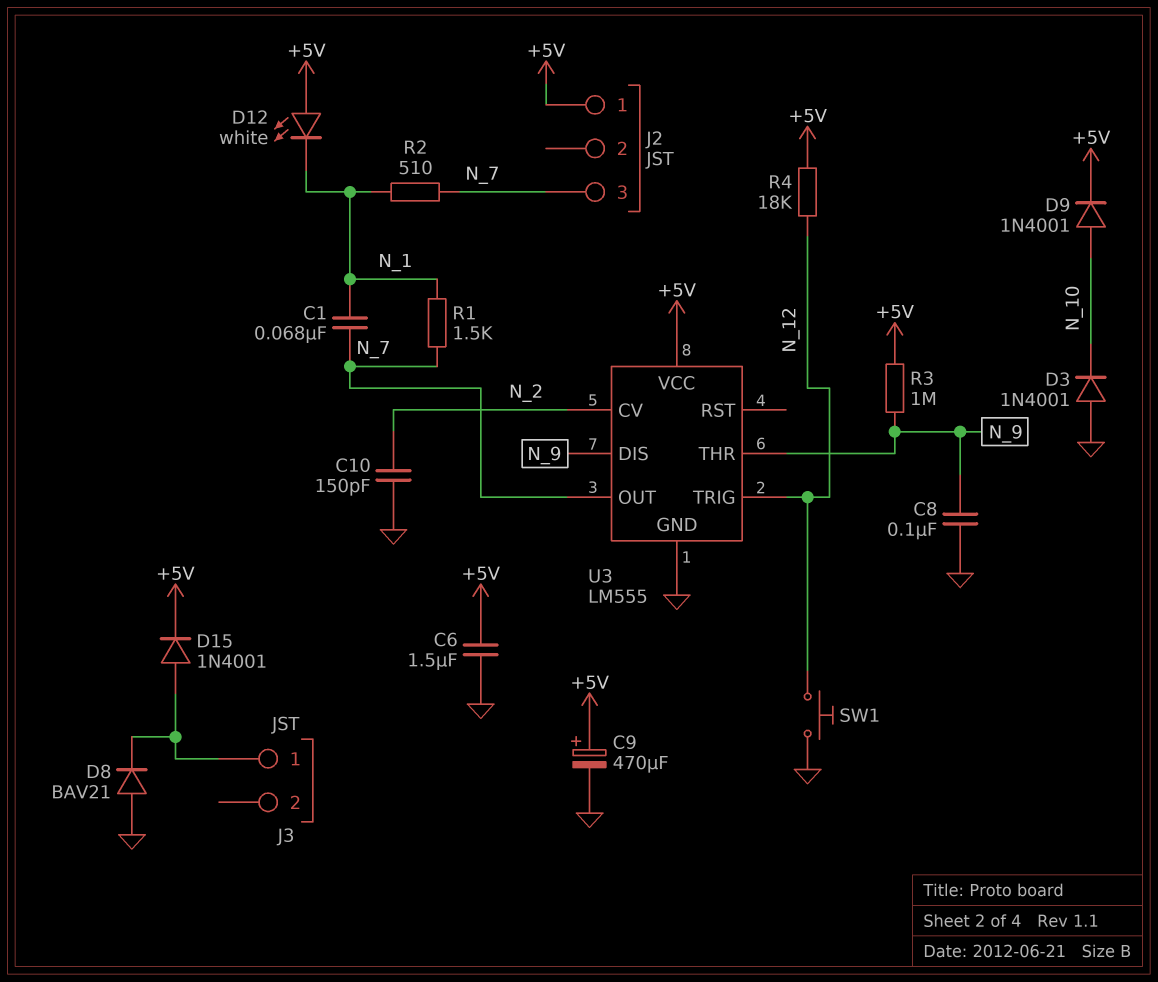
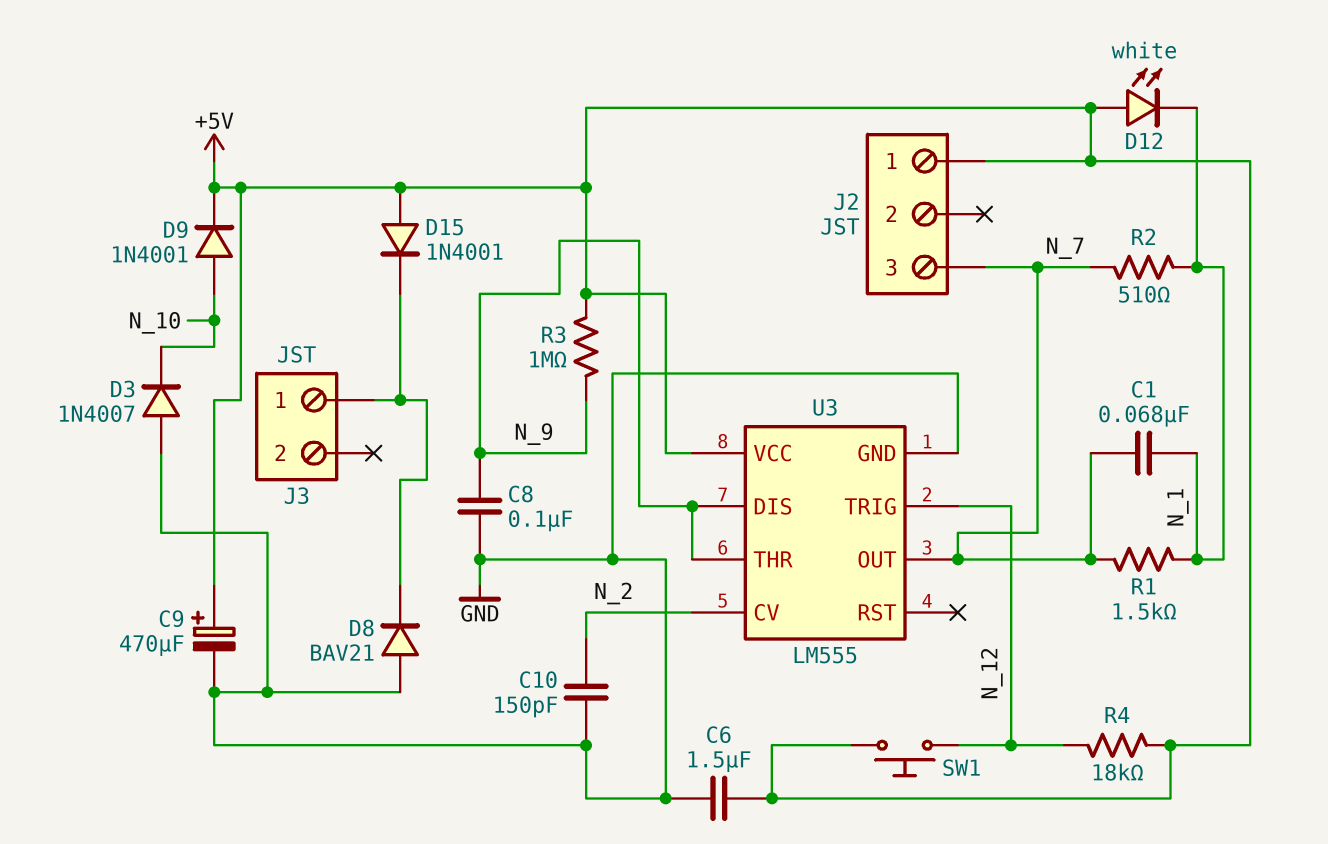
D3: diode 1N4001 (A GND, K N_10) -> diode 1N4007 (A GND, K N_10)
D15: diode 1N4001 (A J3/1, K +5V) -> diode 1N4001 (A +5V, K J3/1)
SW1: button (GND, N_12) -> button (+5V, N_12)

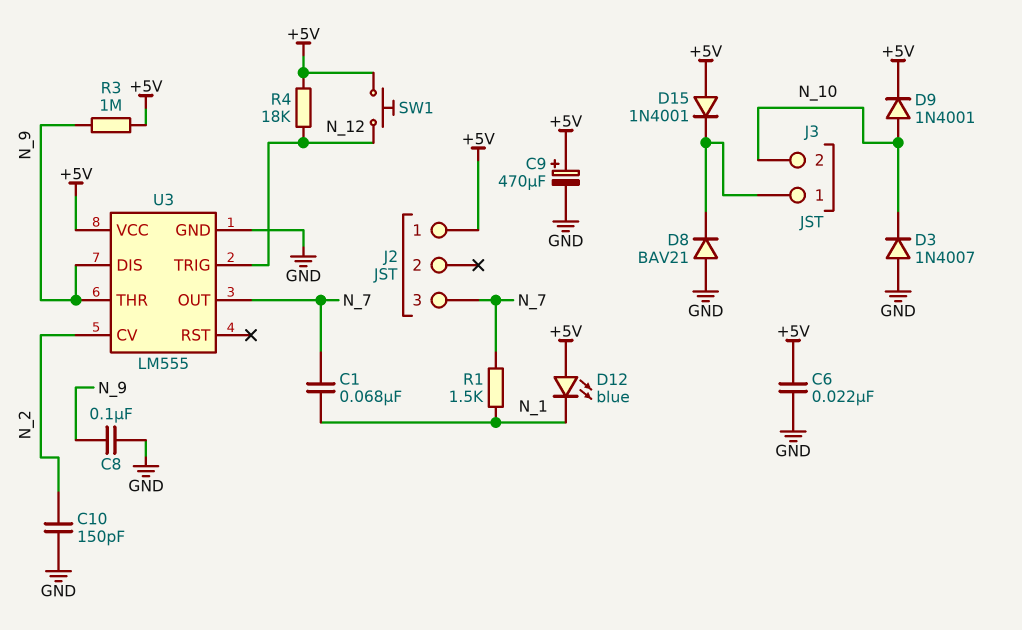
C6: 1.5uF (+5V, GND) -> 22nF (+5V, GND)
D12: LED white (A +5V, K N_1) -> LED blue (A +5V, K N_1)
J3 pin 2: none -> N_10
R2: 510 (N_1, N_7) -> none

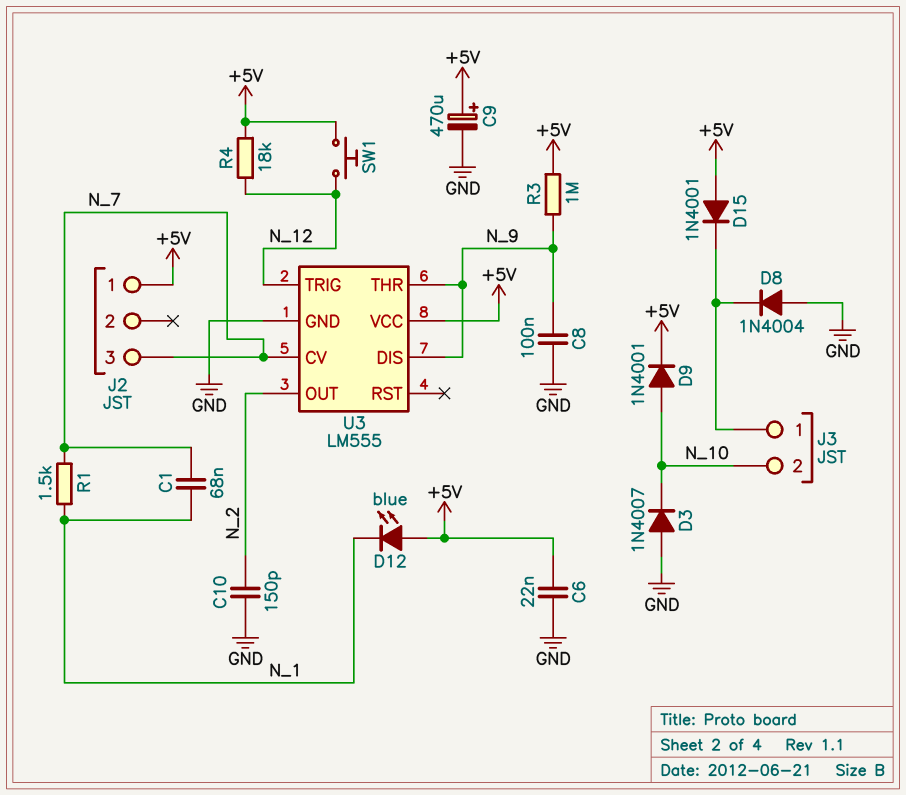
D8: diode BAV21 (A GND, K J3/1) -> diode 1N4004 (A GND, K J3/1)
U3 pin CV: N_2 -> N_7
U3 pin OUT: N_7 -> N_2

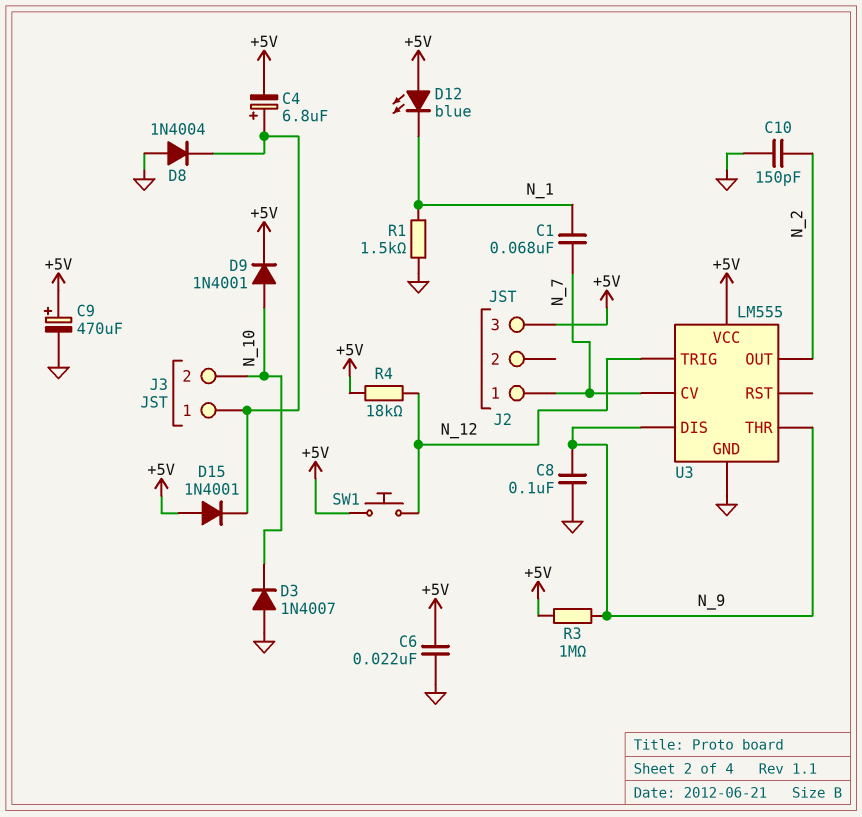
C4: none -> 6.8uF (plus J3/1, minus +5V)
J2 pin 1: +5V -> N_7
J2 pin 3: N_7 -> +5V
R1: 1.5k (N_1, N_7) -> 1.5k (GND, N_1)

